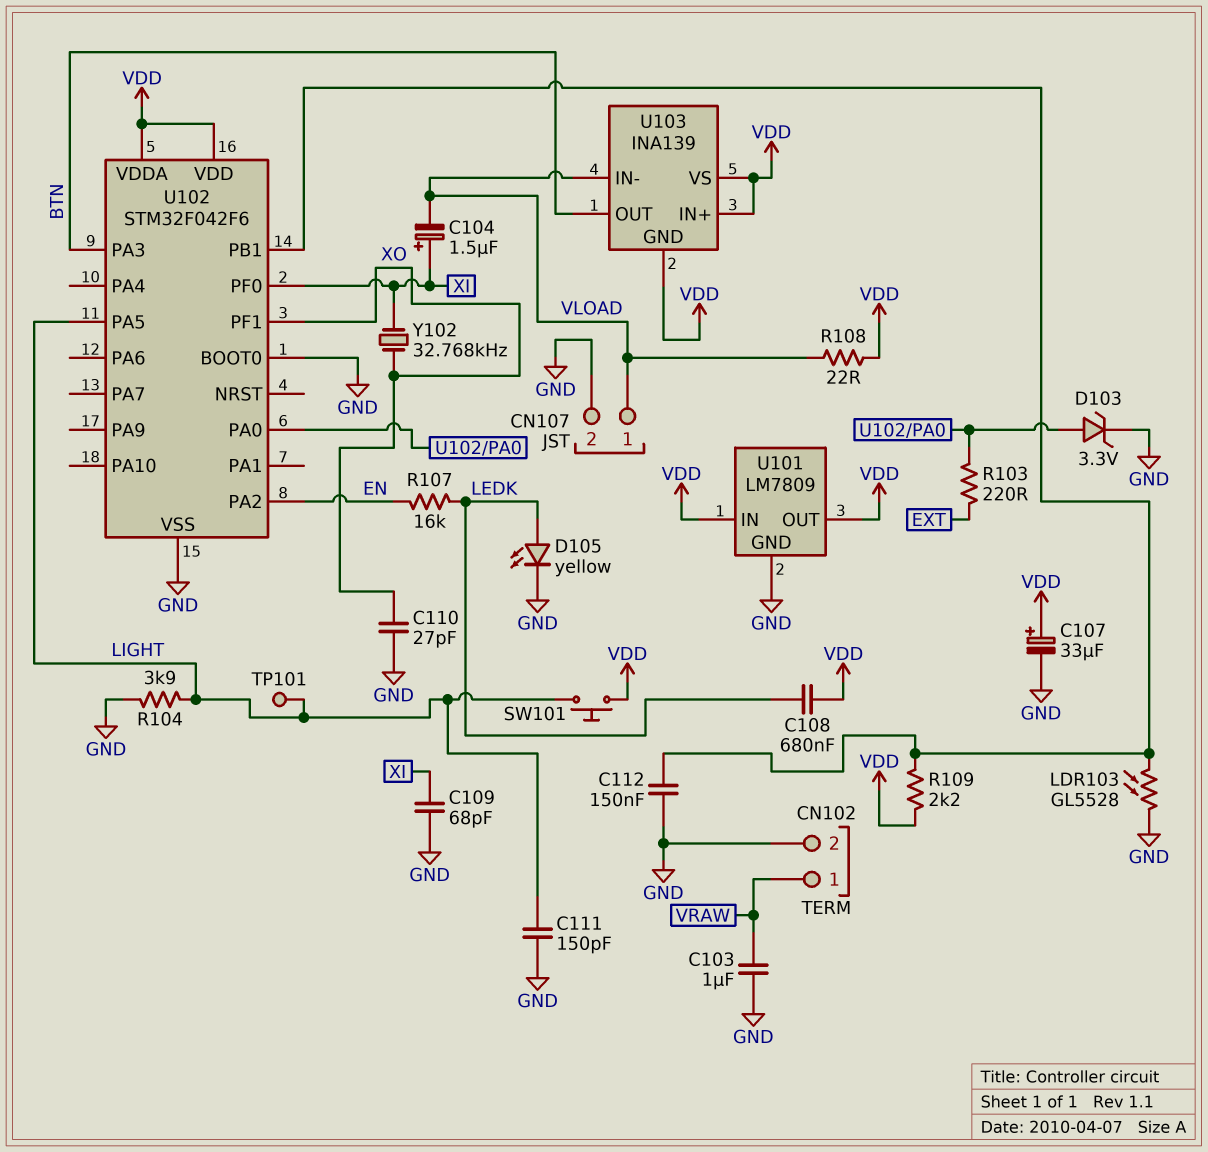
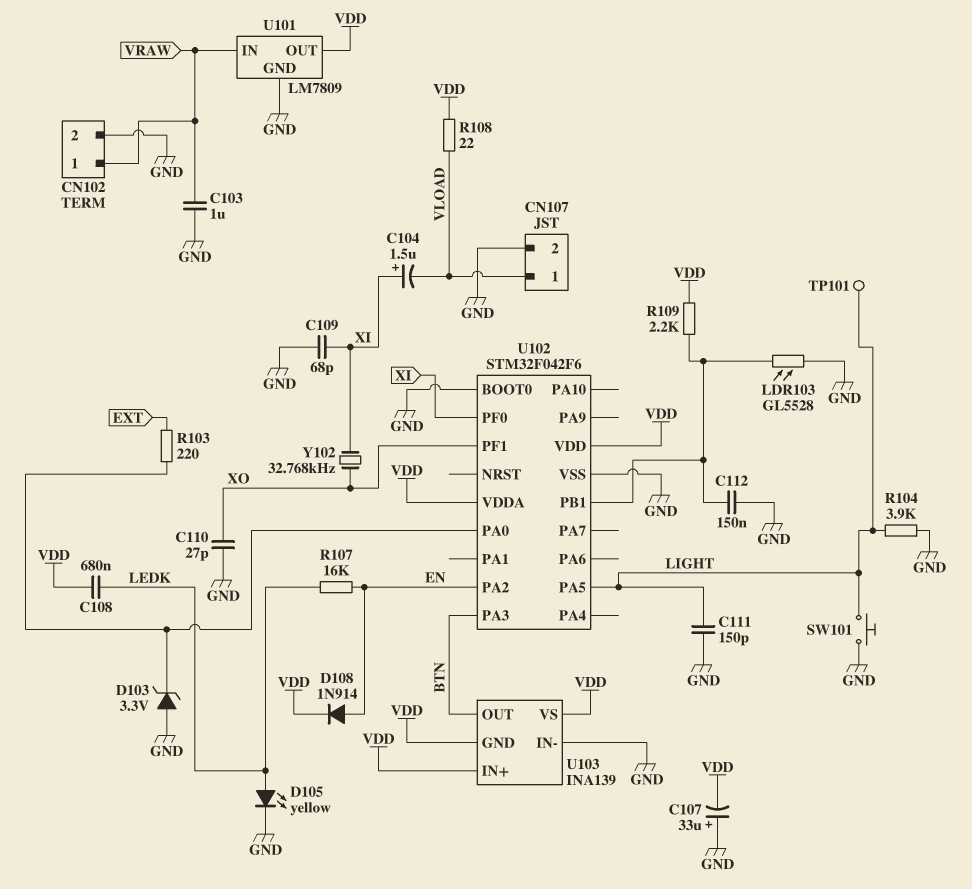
C107: 33uF (plus VDD, minus GND) -> 33uF (plus GND, minus VDD)
D103: zener 3.3V (A U102/PA0, K GND) -> zener 3.3V (A GND, K U102/PA0)
D108: none -> diode 1N914 (A EN, K VDD)
SW101: button (LIGHT, VDD) -> button (GND, LIGHT)
U101 pin IN: VDD -> VRAW
U103 pin IN-: VLOAD -> GND

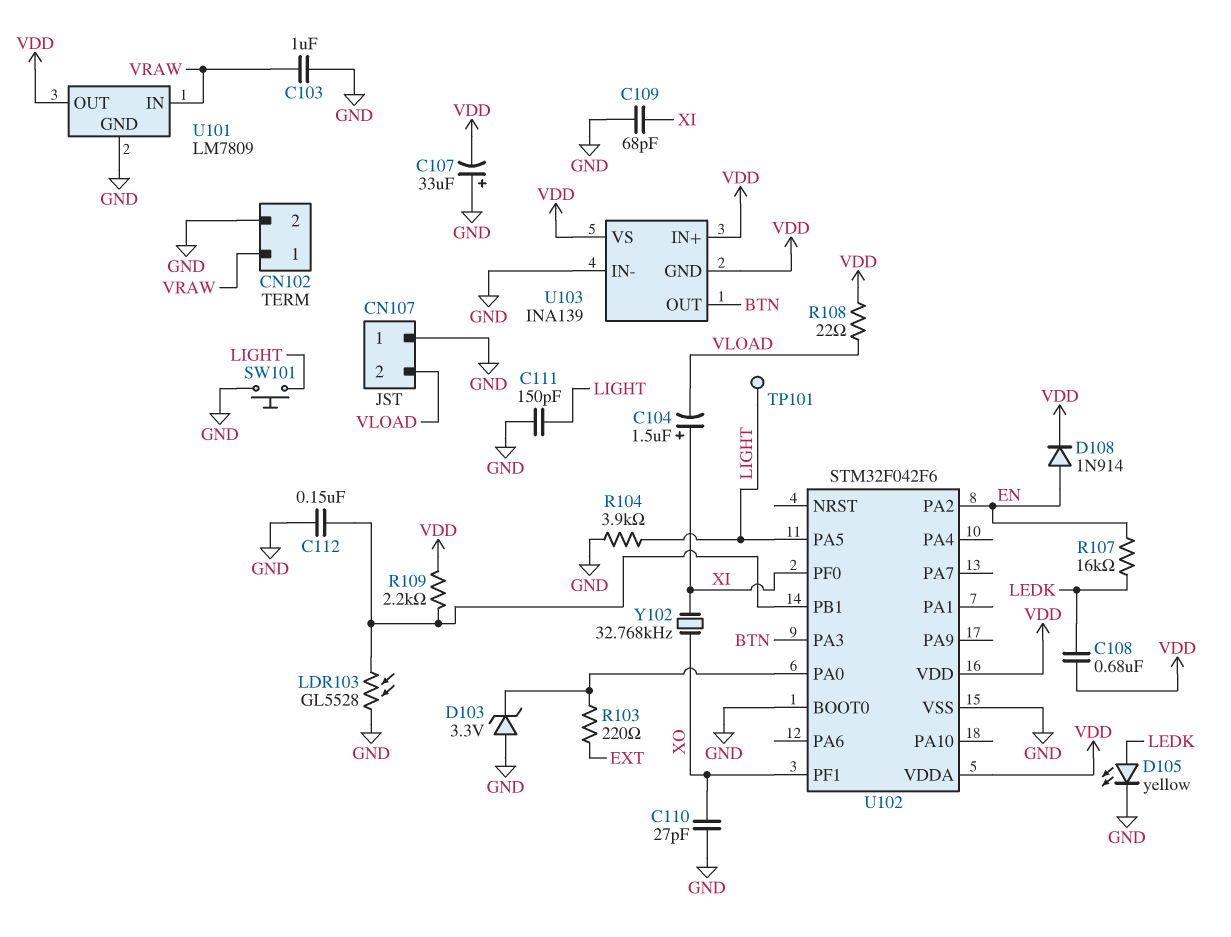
CN107 pin 1: VLOAD -> GND
CN107 pin 2: GND -> VLOAD

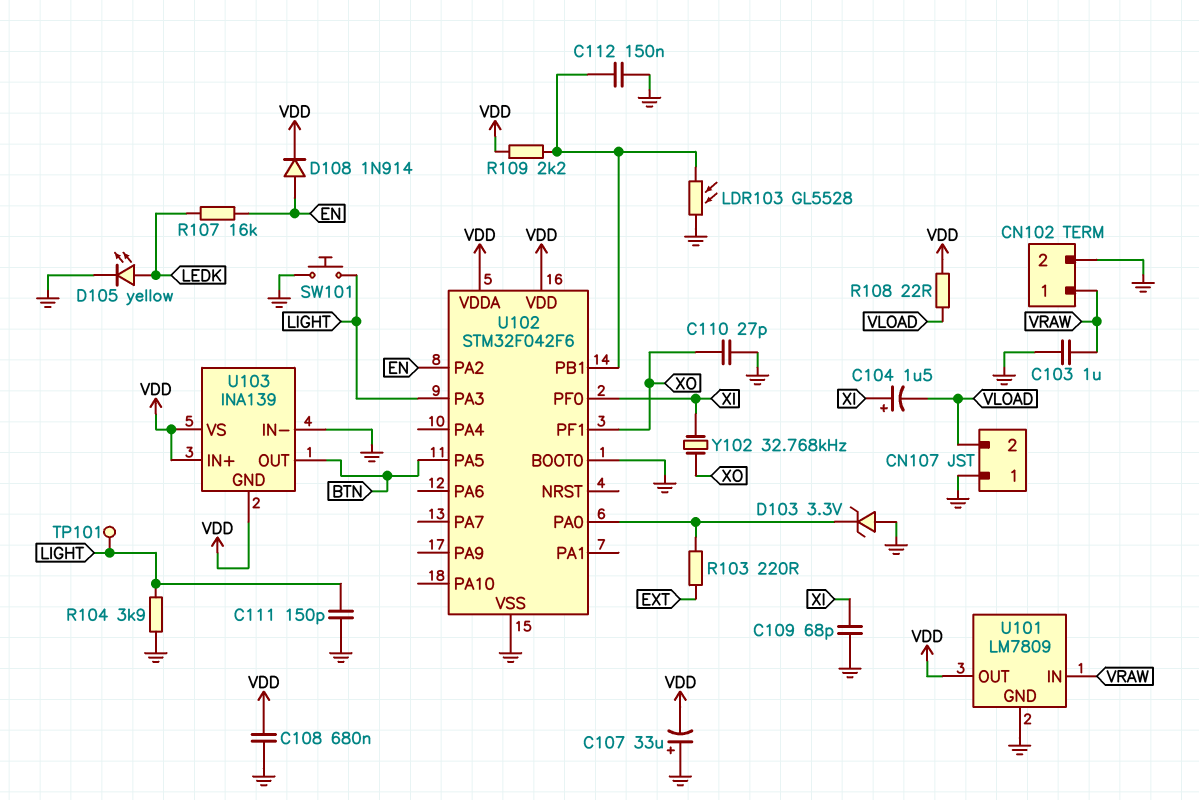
C108: 680nF (LEDK, VDD) -> 680nF (GND, VDD)
U102 pin PA3: BTN -> LIGHT
U102 pin PA5: LIGHT -> BTN

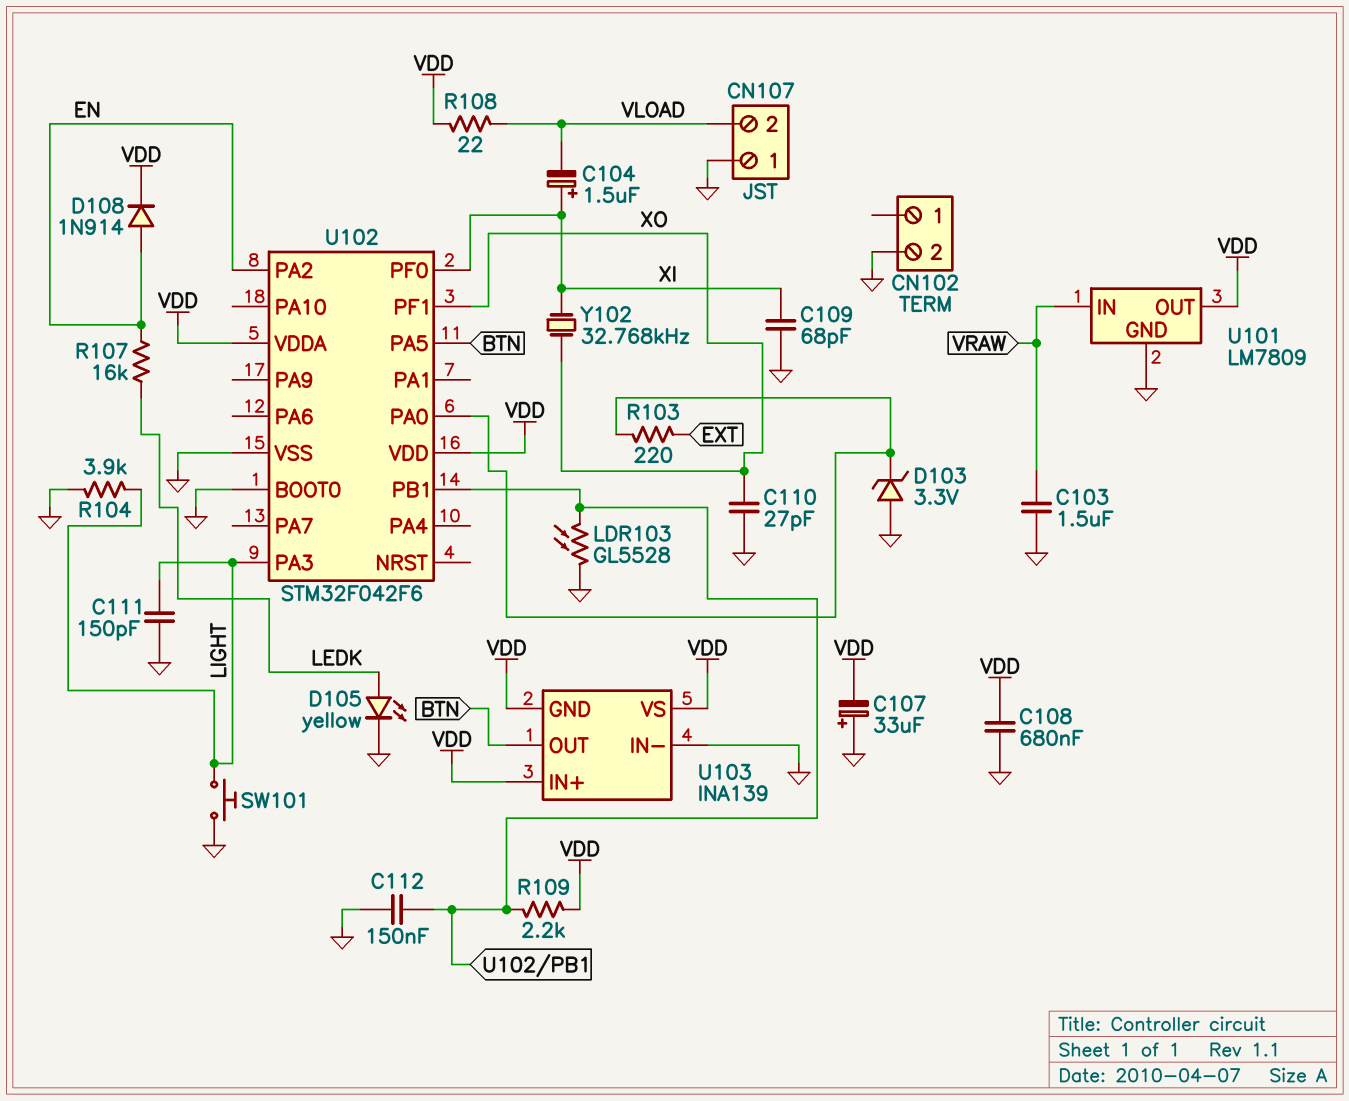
C103: 1uF (GND, VRAW) -> 1.5uF (GND, VRAW)
CN102 pin 1: VRAW -> none
TP101: test point (LIGHT) -> none

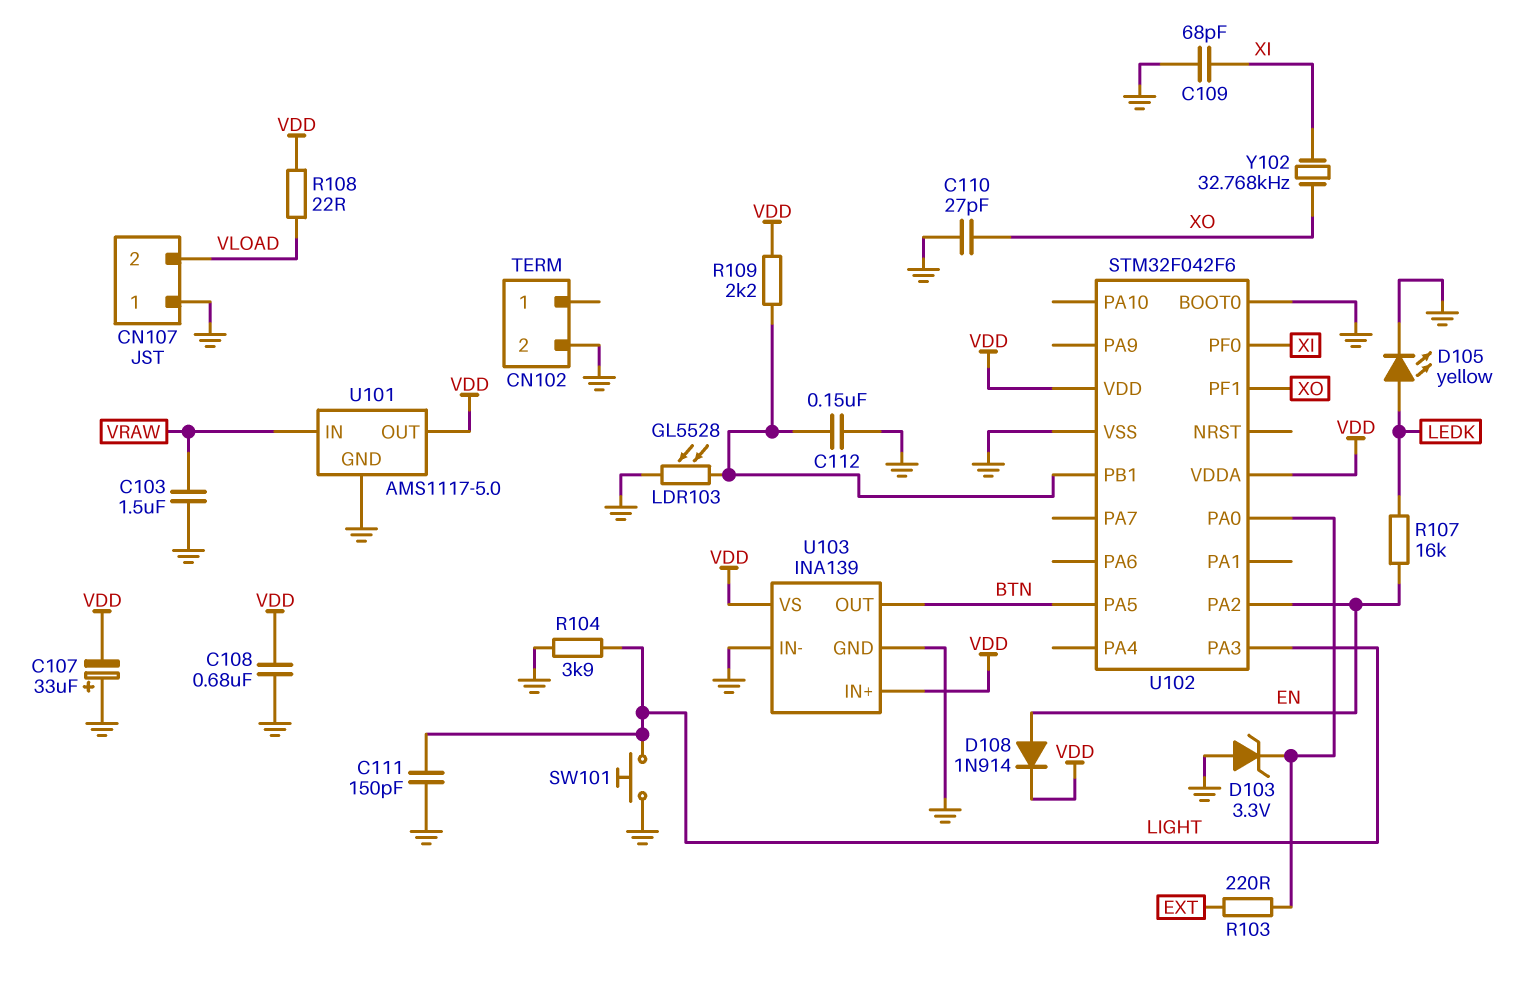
C104: 1.5uF (plus XI, minus VLOAD) -> none
U101: LM7809 -> AMS1117-5.0
U103 pin GND: VDD -> GND

